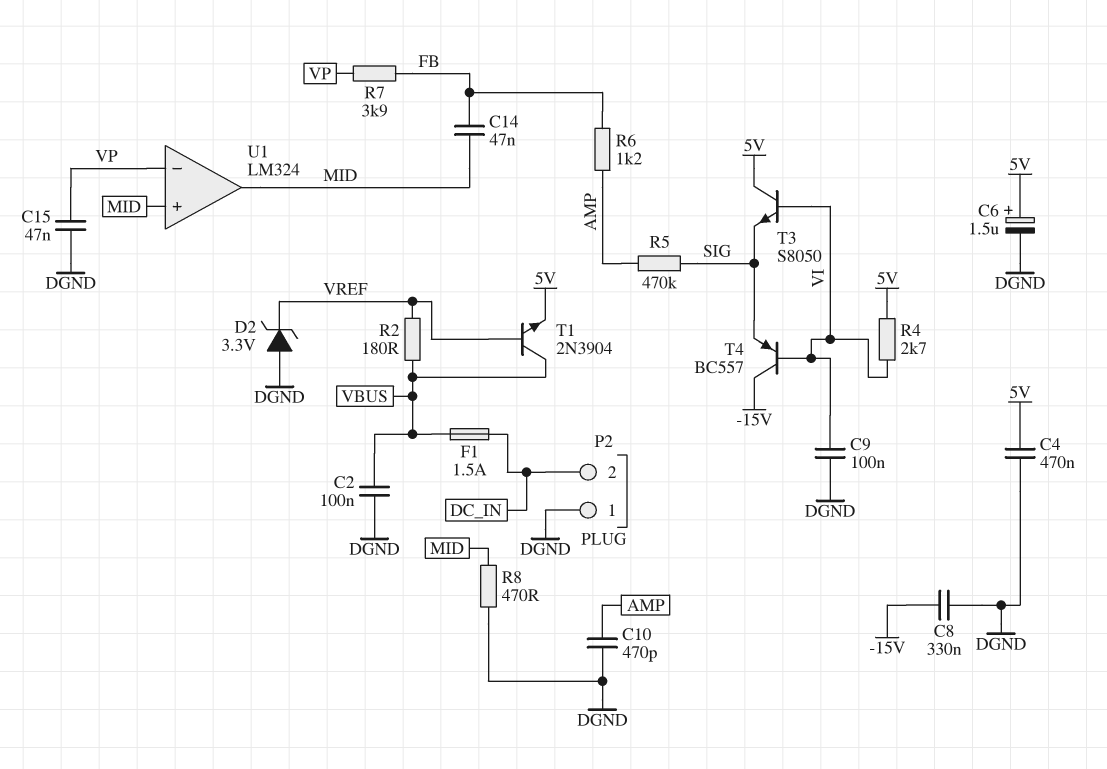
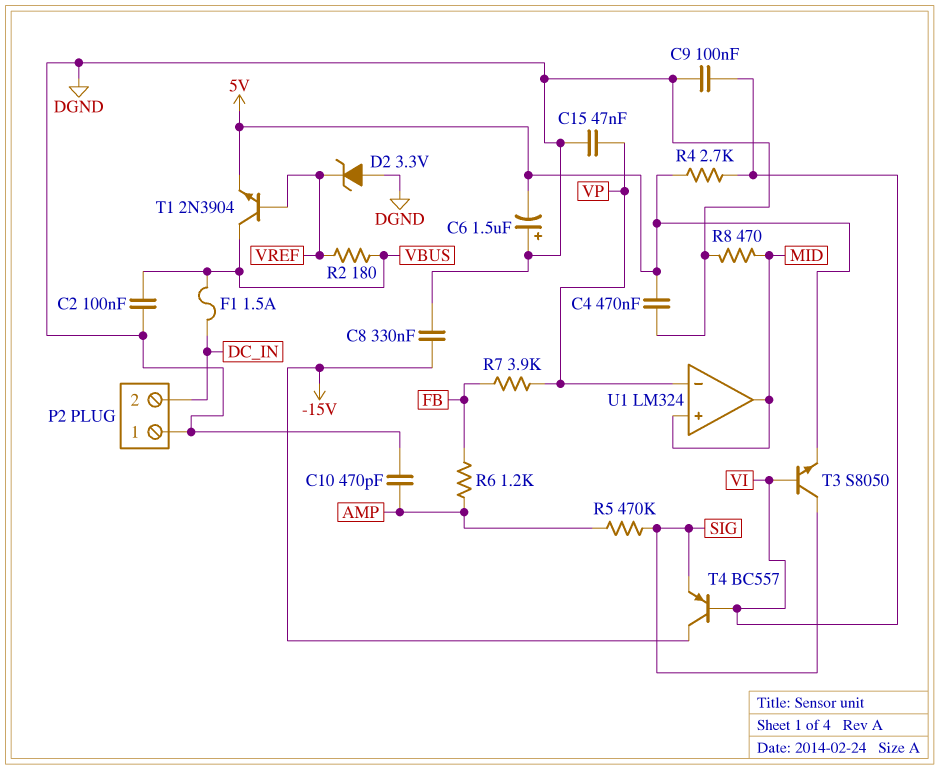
C6: 1.5uF (plus 5V, minus DGND) -> 1.5uF (plus DGND, minus 5V)
C14: 47nF (FB, MID) -> none
T3: NPN S8050 (B VI, C 5V, E SIG) -> NPN S8050 (B VI, C SIG, E 5V)

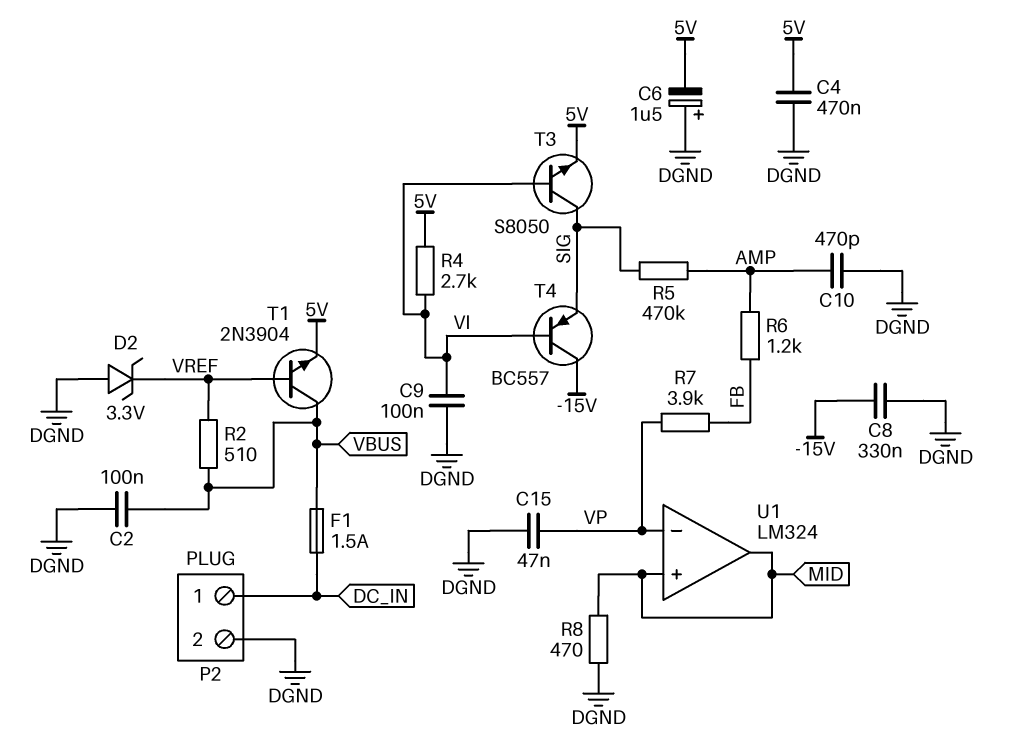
P2 pin 1: DGND -> DC_IN
P2 pin 2: DC_IN -> DGND
R2: 180 (VBUS, VREF) -> 510 (VBUS, VREF)

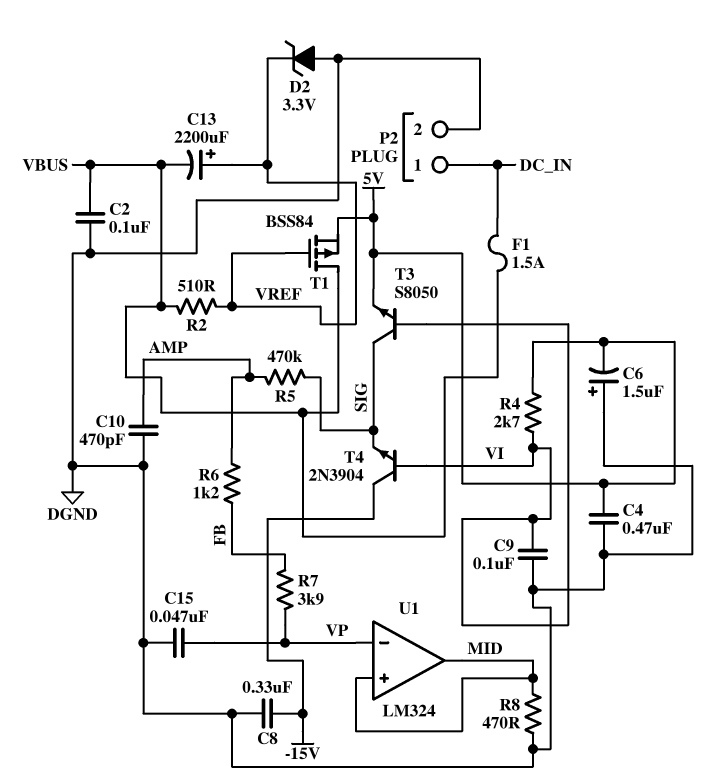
C13: none -> 2200uF (plus VREF, minus VBUS)
T1: NPN 2N3904 (B VREF, C VBUS, E 5V) -> PMOS BSS84 (G VREF, D VBUS, S 5V)
T4: PNP BC557 (B VI, C -15V, E SIG) -> NPN 2N3904 (B VI, C -15V, E SIG)

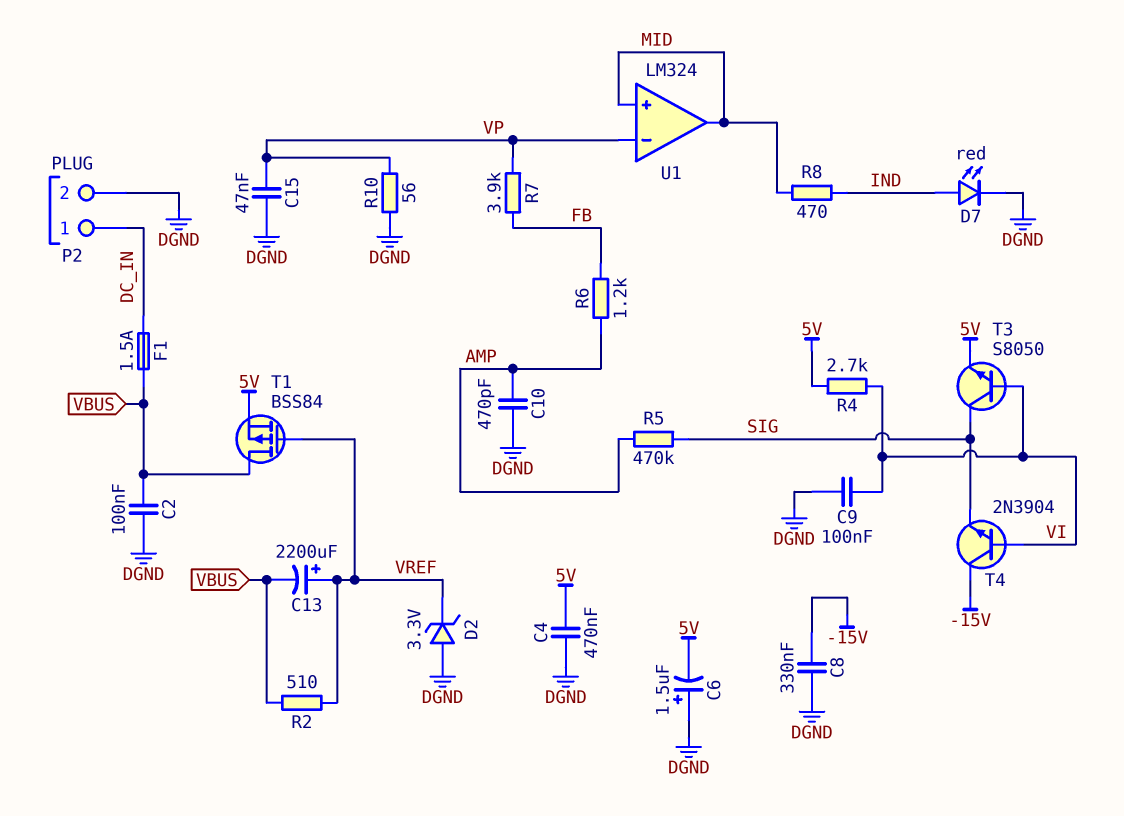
D7: none -> LED red (A IND, K DGND)
R8: 470 (DGND, MID) -> 470 (IND, MID)
R10: none -> 56 (DGND, VP)

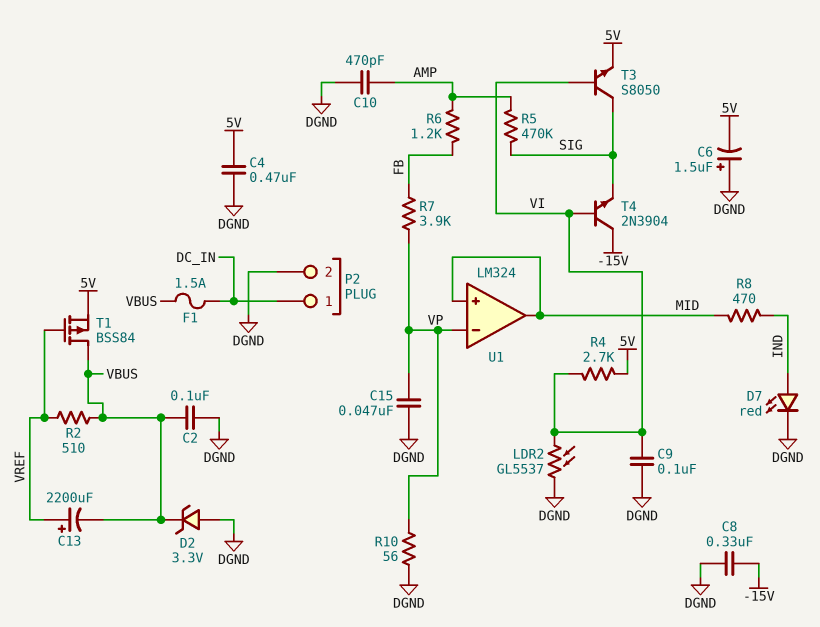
D2: zener 3.3V (A DGND, K VREF) -> zener 3.3V (A DGND, K VBUS)
LDR2: none -> GL5537 (DGND, VI)

